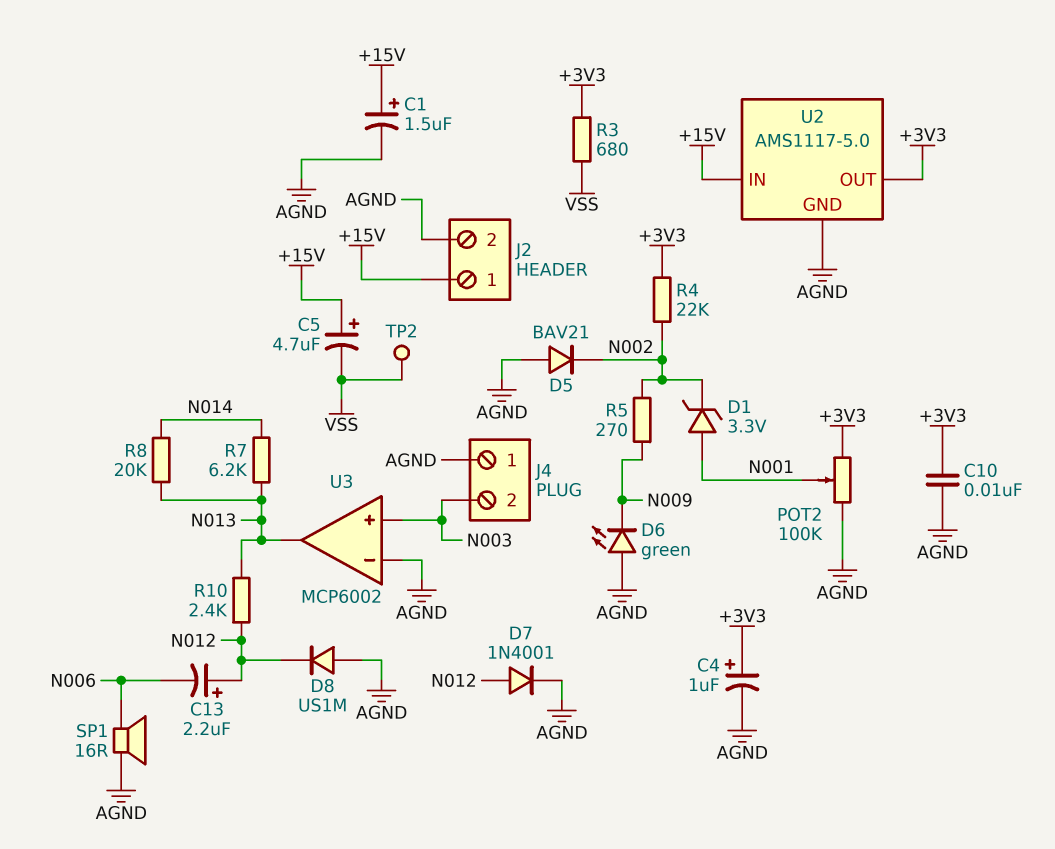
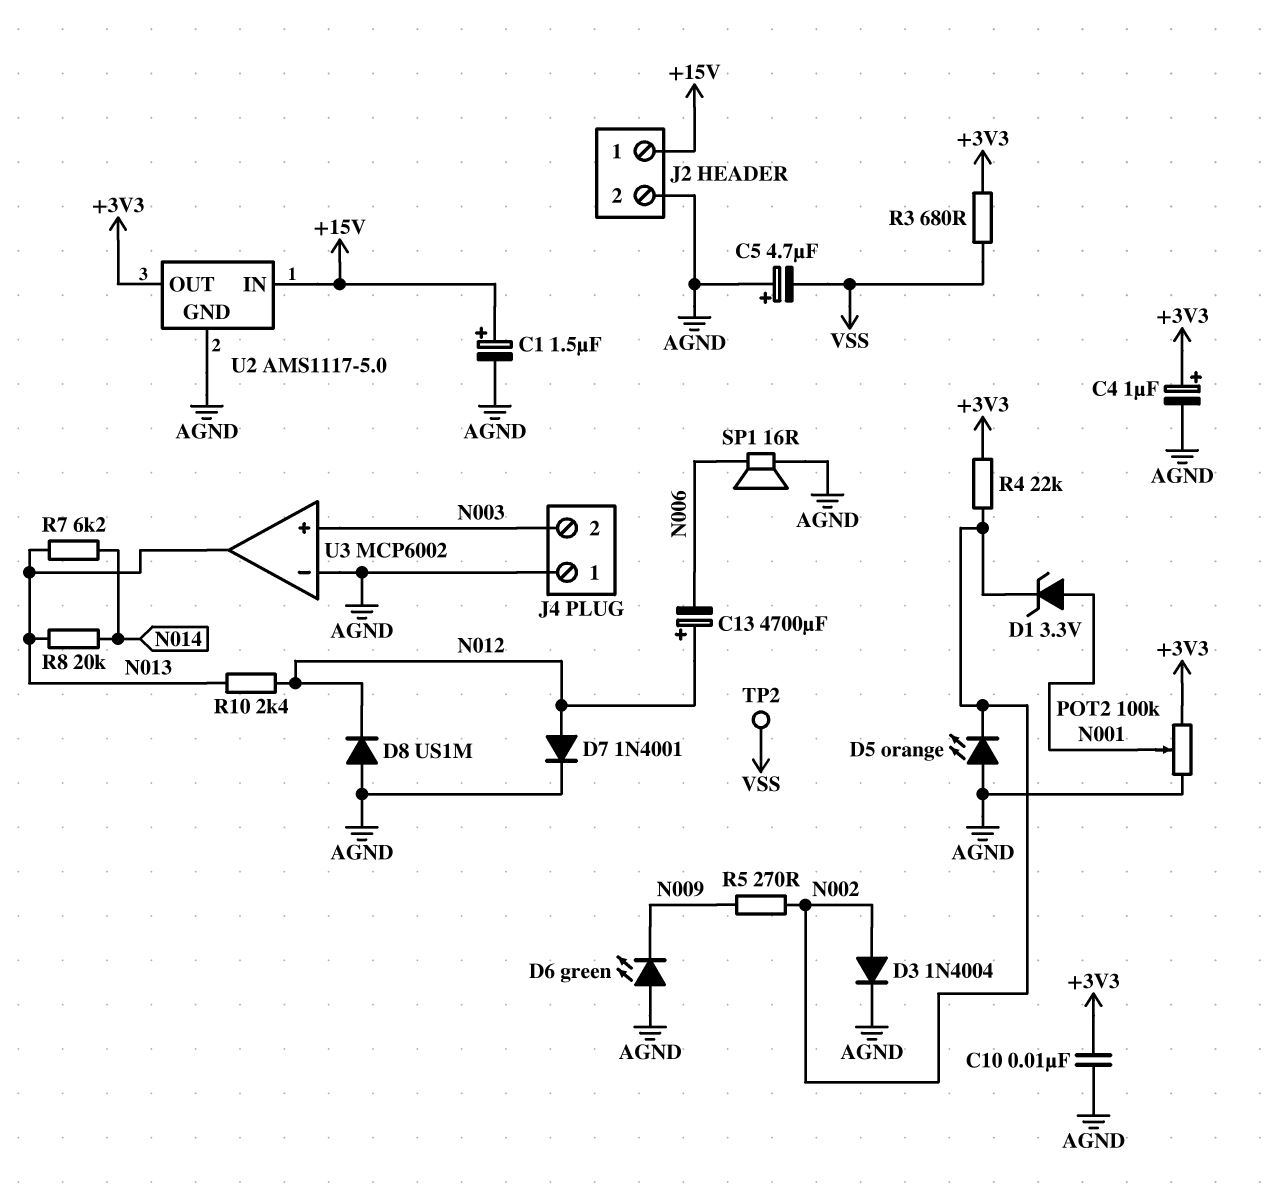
C5: 4.7uF (plus +15V, minus VSS) -> 4.7uF (plus AGND, minus VSS)
C13: 2.2uF (plus N012, minus N006) -> 4700uF (plus N012, minus N006)
D3: none -> diode 1N4004 (A N002, K AGND)
D5: diode BAV21 (A AGND, K N002) -> LED orange (A AGND, K N002)

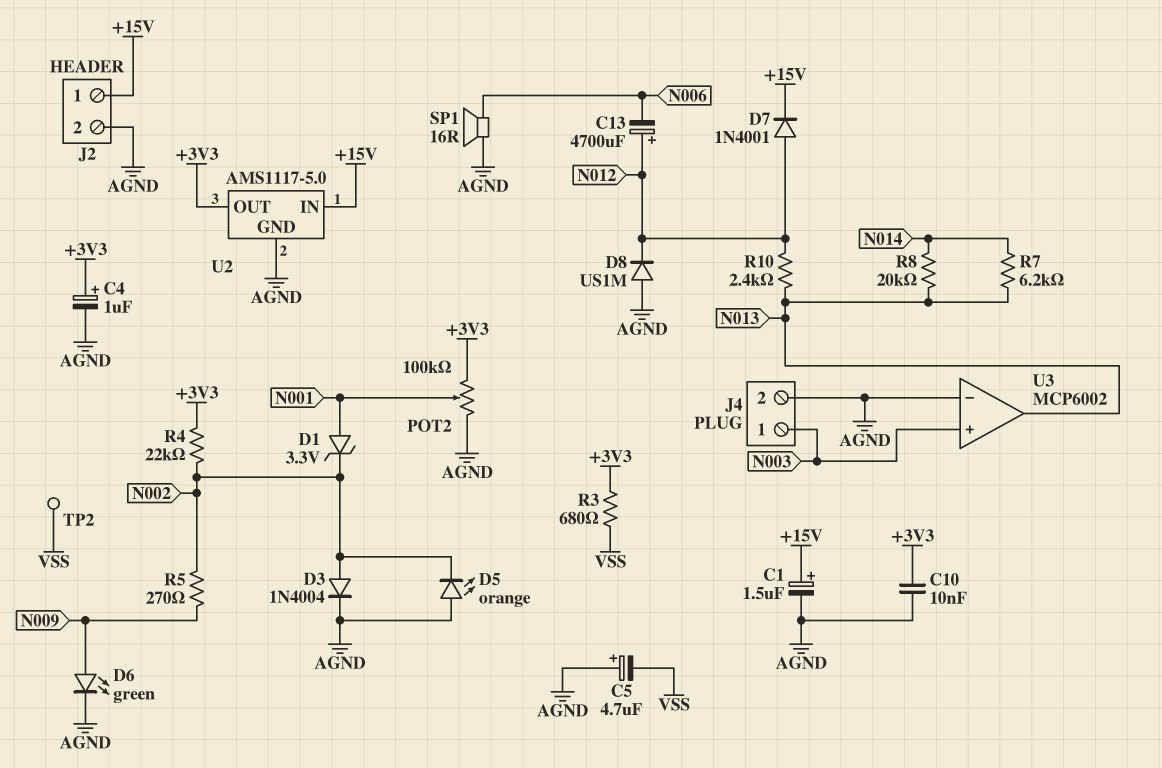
D6: LED green (A AGND, K N009) -> LED green (A N009, K AGND)
D7: diode 1N4001 (A N012, K AGND) -> diode 1N4001 (A N012, K +15V)
J4 pin 1: AGND -> N003
J4 pin 2: N003 -> AGND

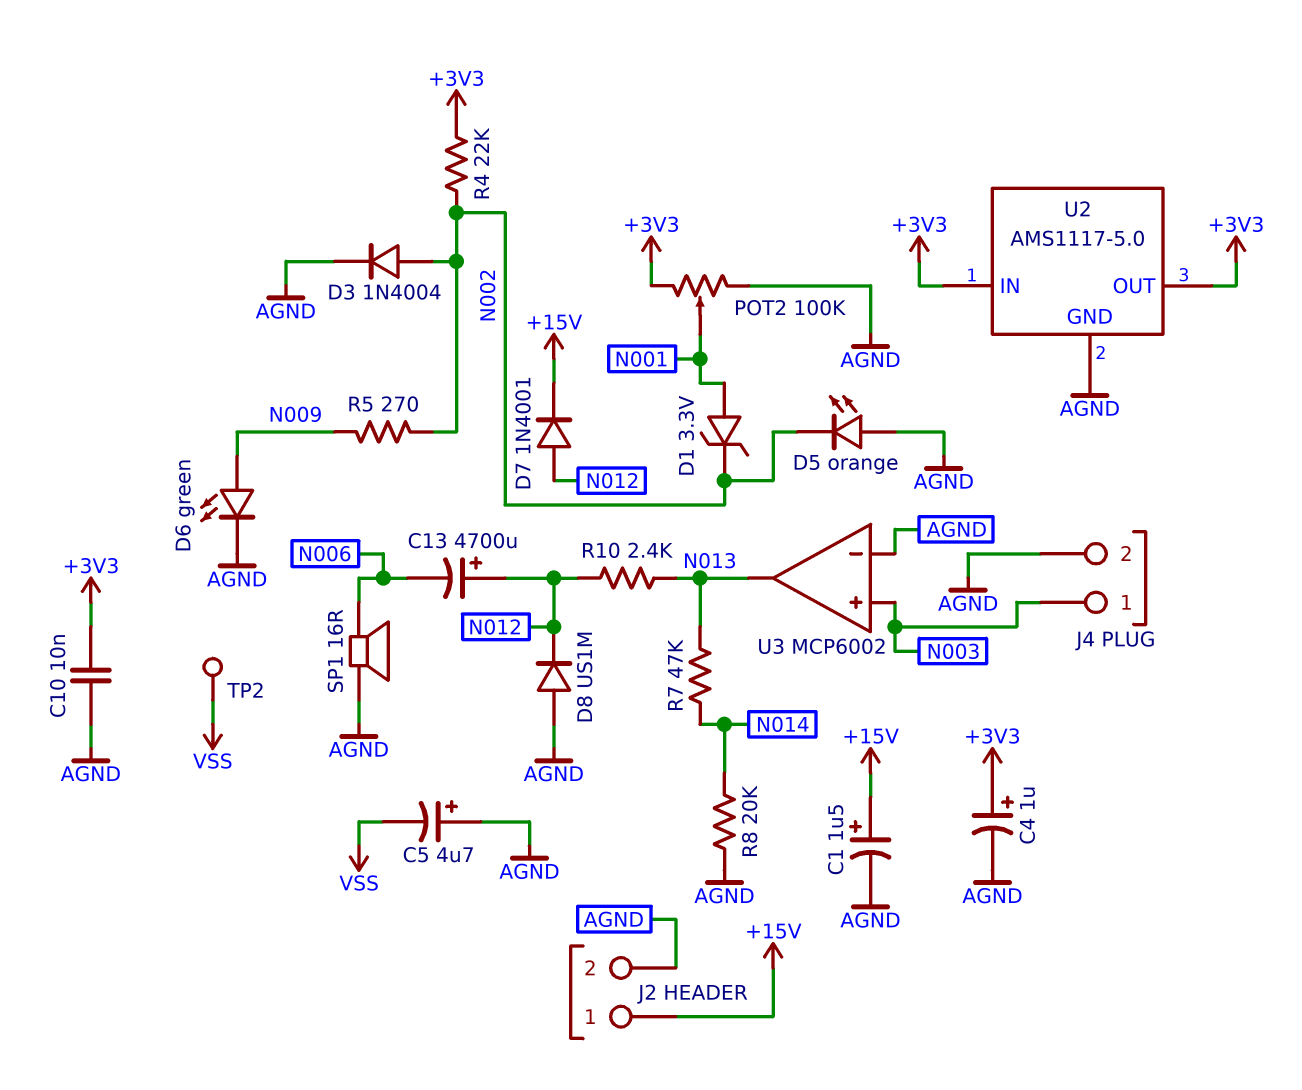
R3: 680 (+3V3, VSS) -> none
R7: 6.2k (N013, N014) -> 47k (N013, N014)
R8: 20k (N013, N014) -> 20k (AGND, N014)
U2 pin IN: +15V -> +3V3

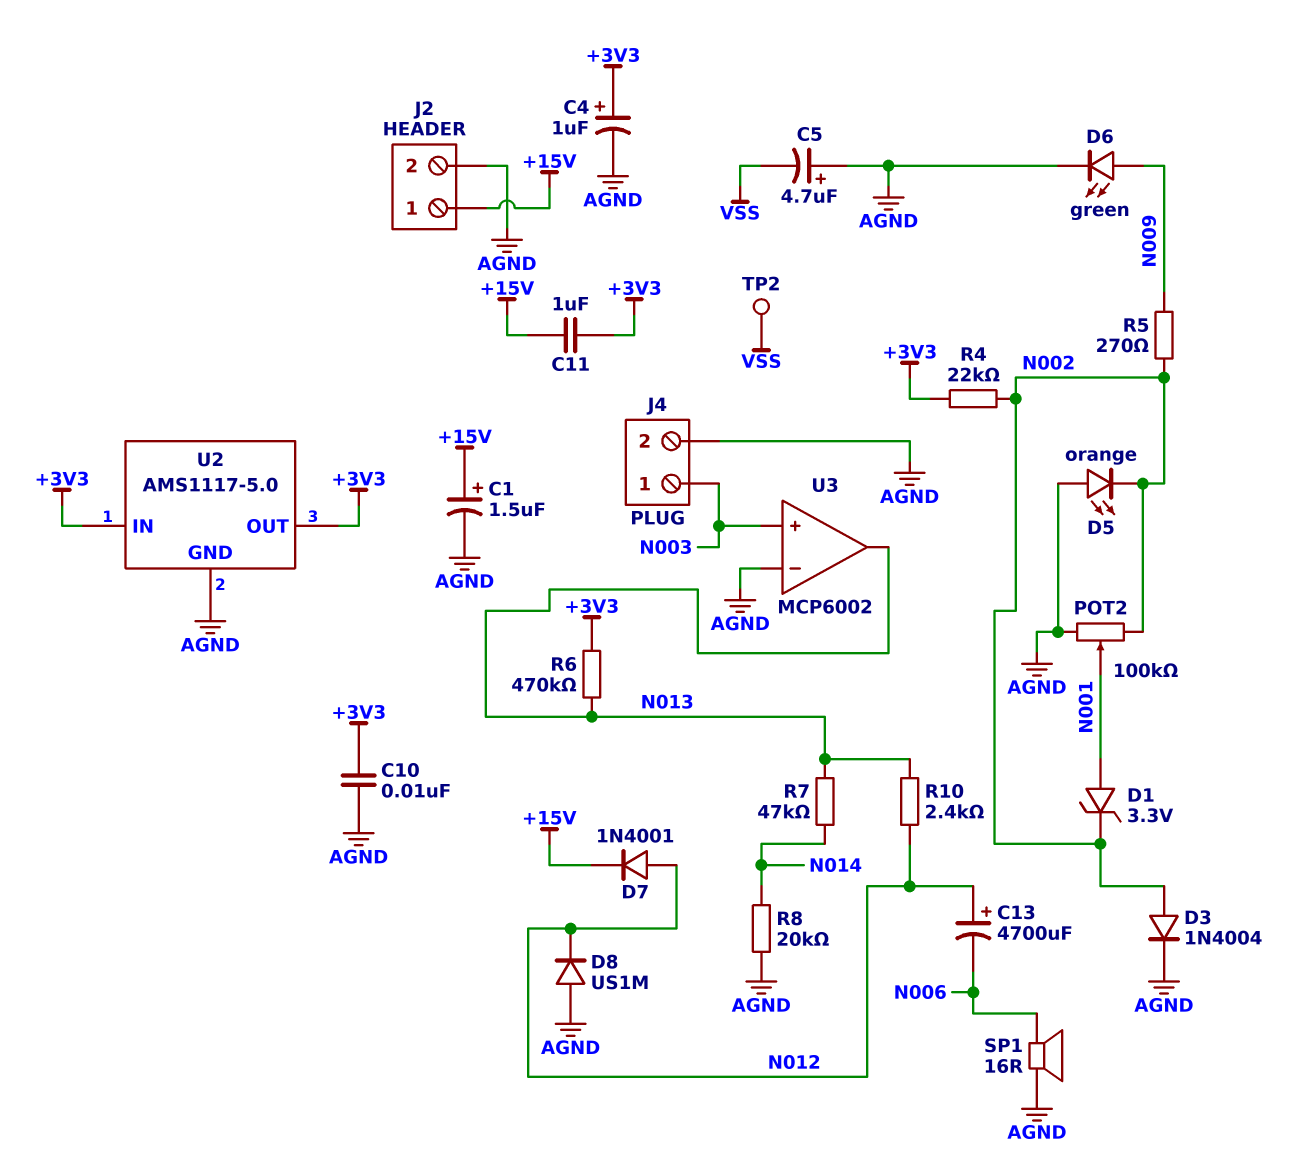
C11: none -> 1uF (+3V3, +15V)
POT2: 100k (+3V3, AGND, wiper N001) -> 100k (AGND, N002, wiper N001)
R6: none -> 470k (+3V3, N013)

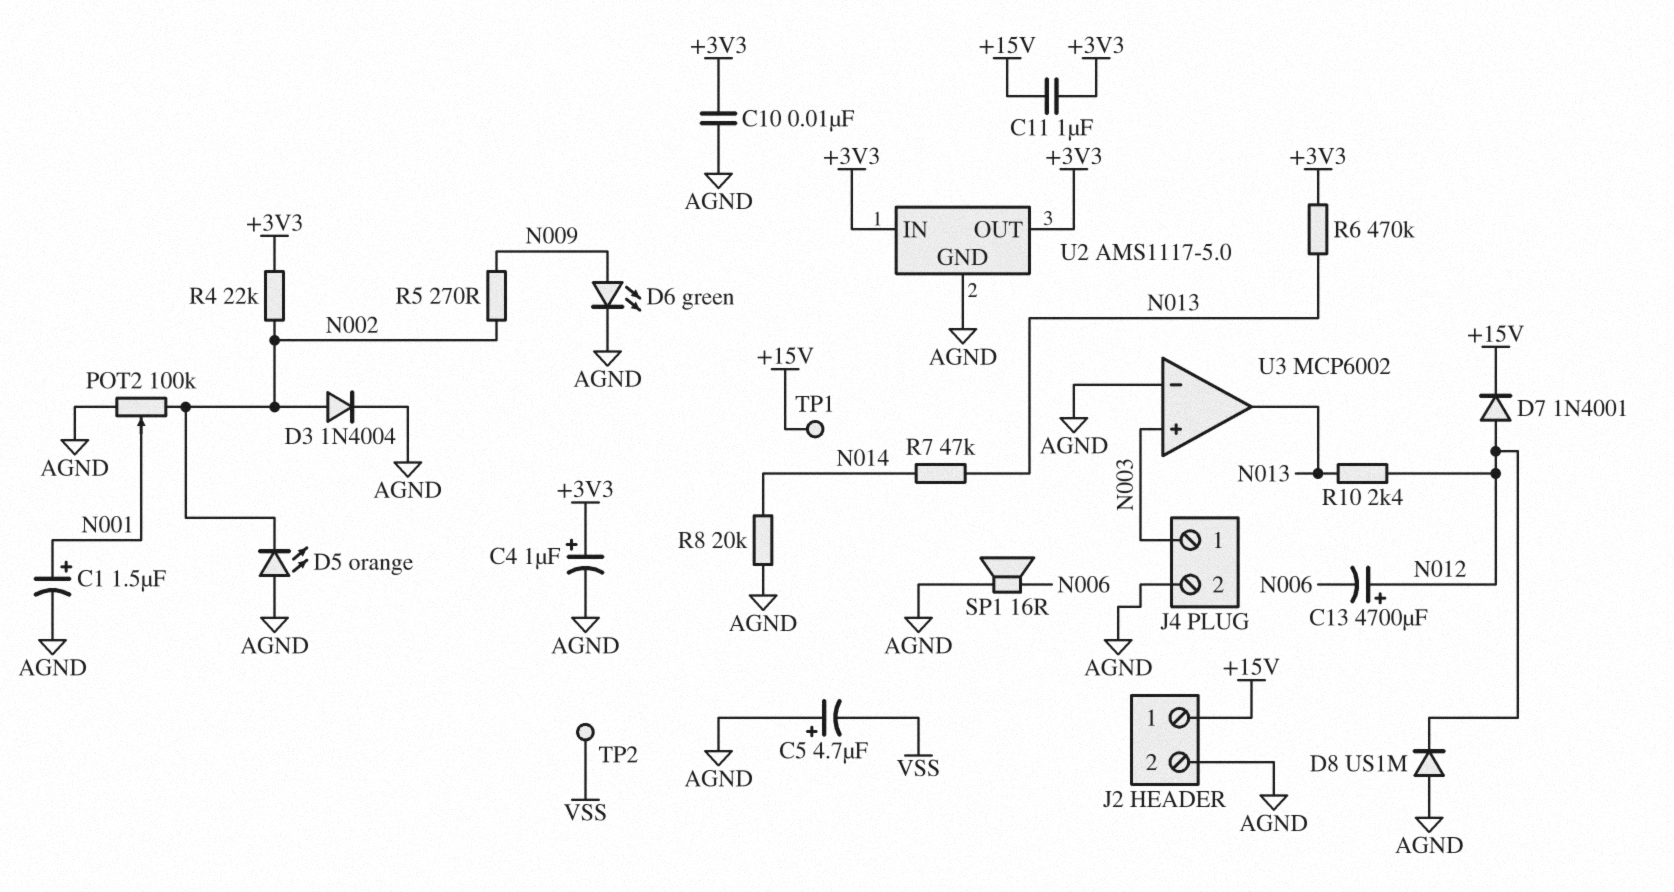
C1: 1.5uF (plus +15V, minus AGND) -> 1.5uF (plus N001, minus AGND)
D1: zener 3.3V (A N001, K N002) -> none
TP1: none -> test point (+15V)

